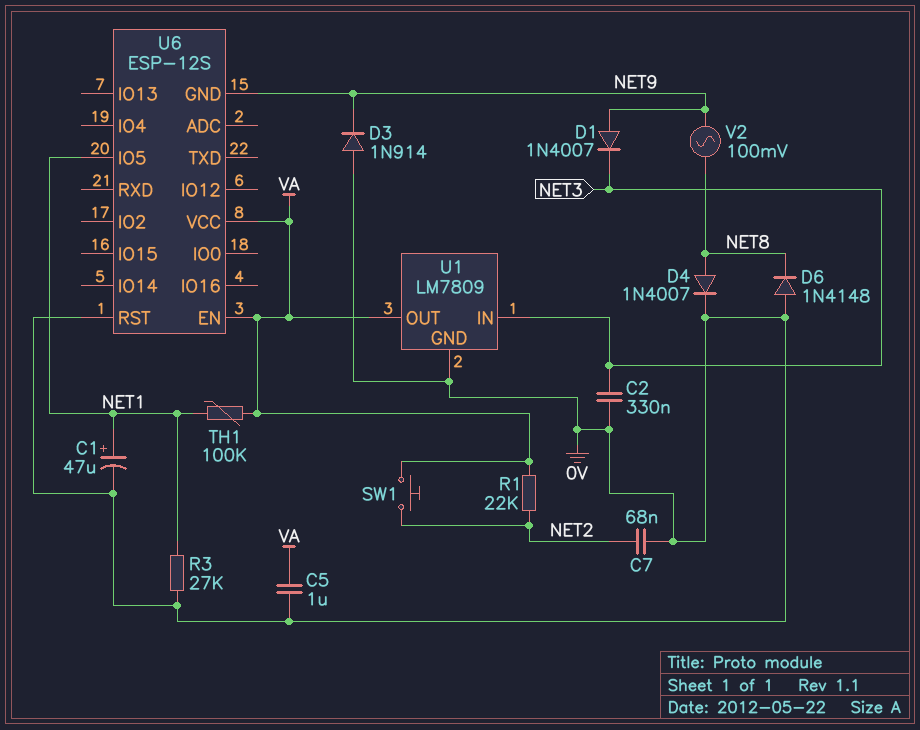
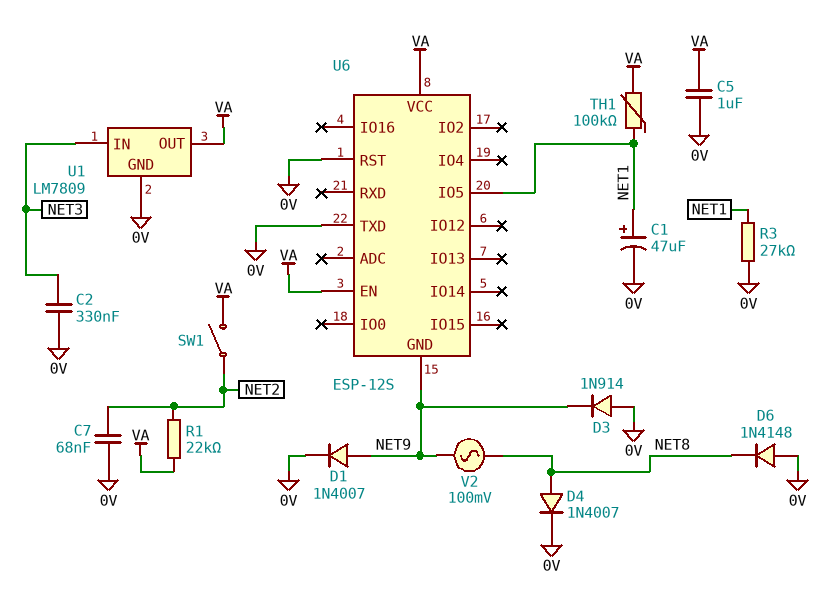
D1: diode 1N4007 (A NET9, K NET3) -> diode 1N4007 (A NET9, K 0V)
SW1: button (NET2, VA) -> switch (NET2, VA)
U6 pin TXD: none -> 0V

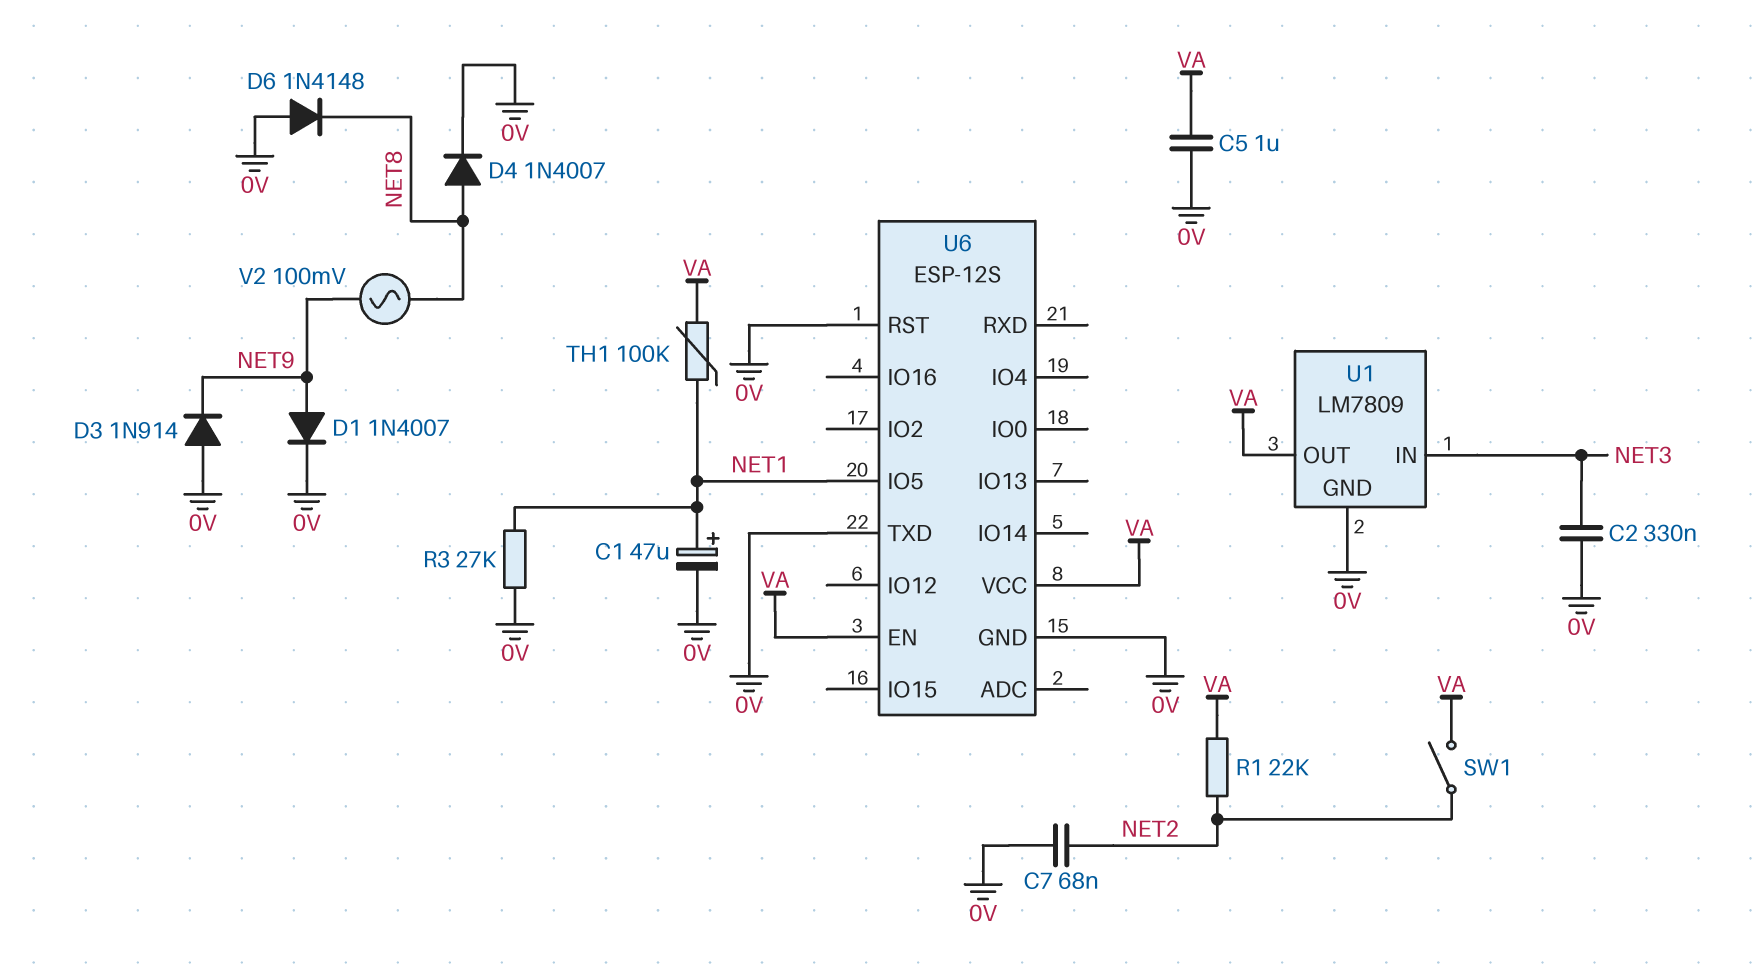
U6 pin GND: NET9 -> 0V

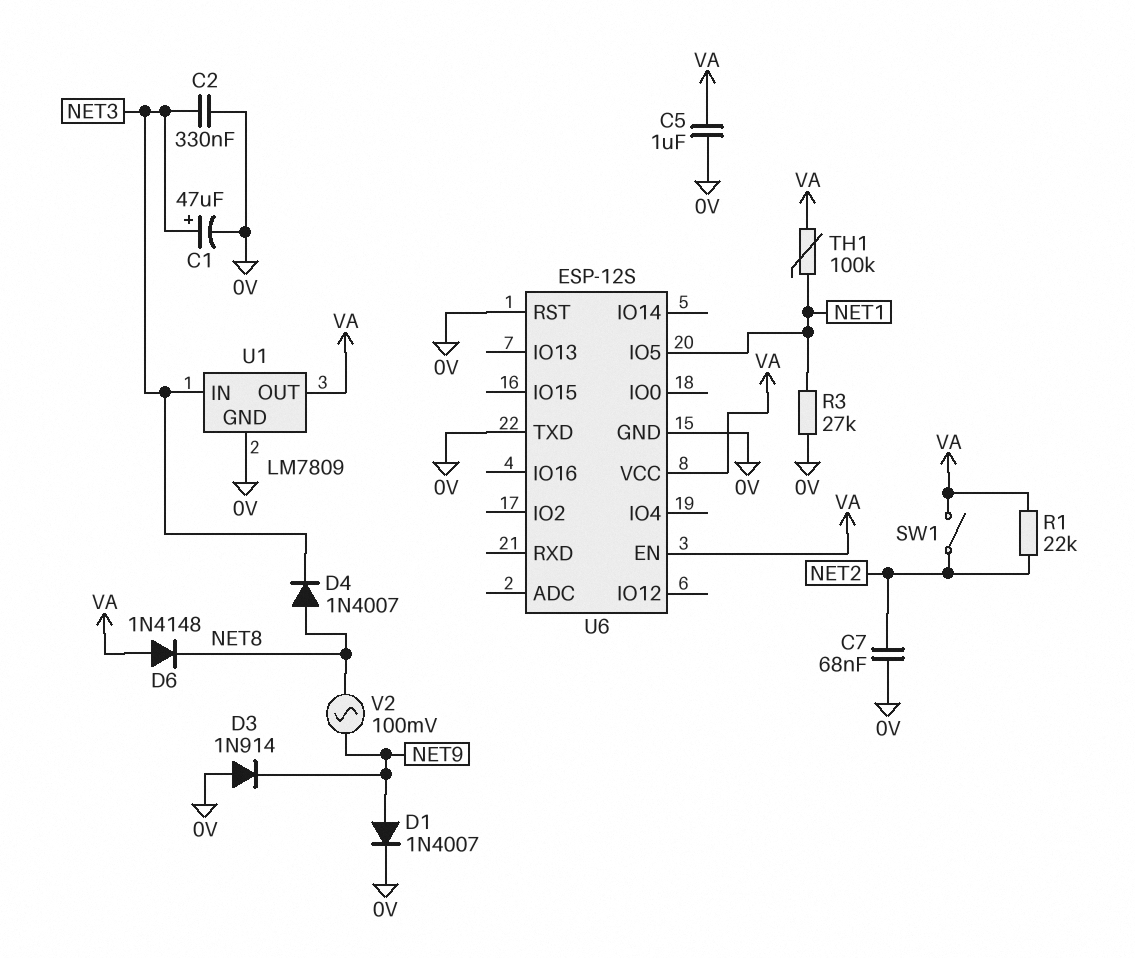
C1: 47uF (plus NET1, minus 0V) -> 47uF (plus NET3, minus 0V)
D4: diode 1N4007 (A NET8, K 0V) -> diode 1N4007 (A NET8, K NET3)
D6: diode 1N4148 (A 0V, K NET8) -> diode 1N4148 (A VA, K NET8)

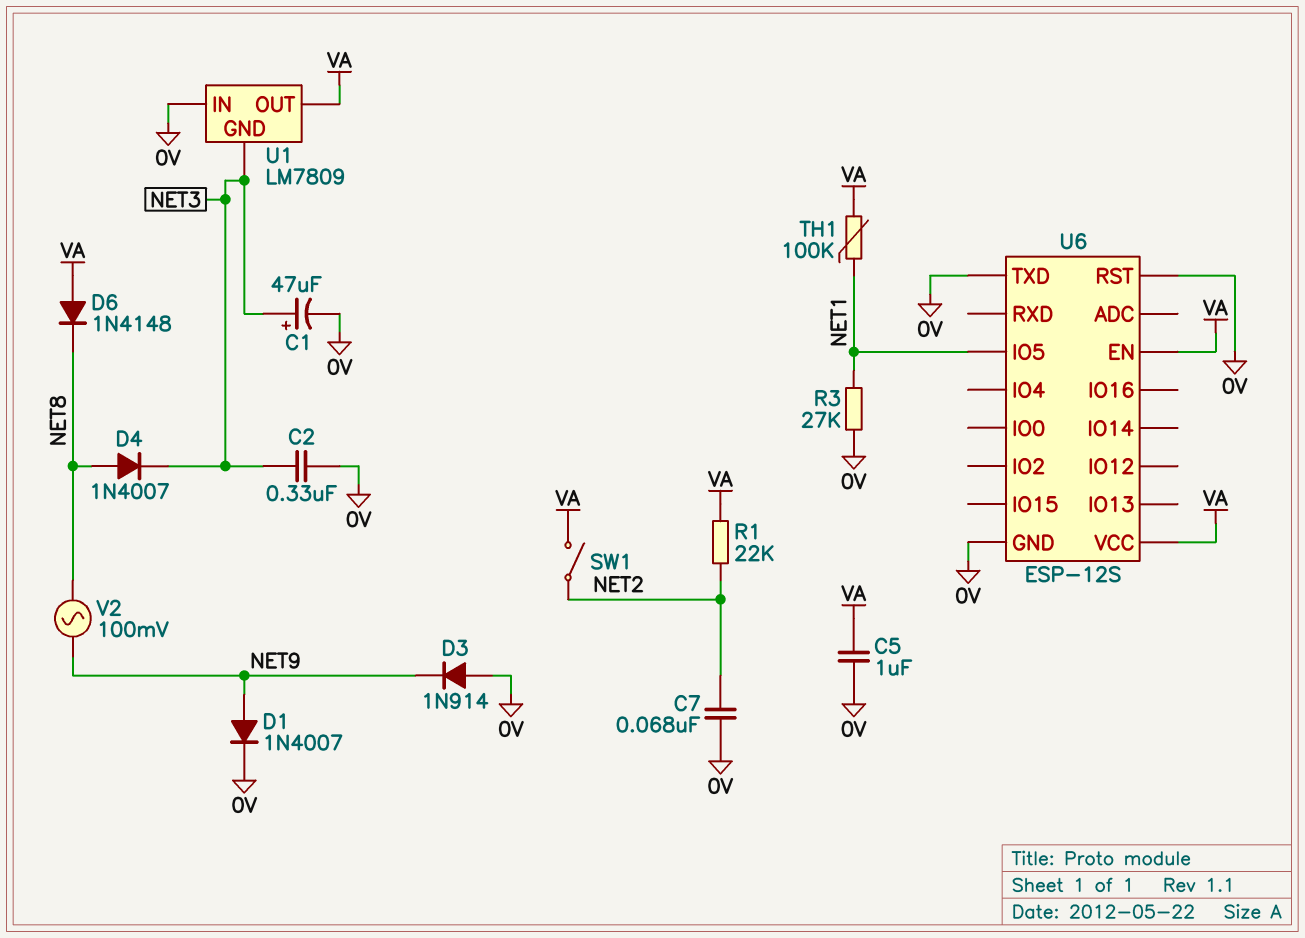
U1 pin GND: 0V -> NET3
U1 pin IN: NET3 -> 0V

